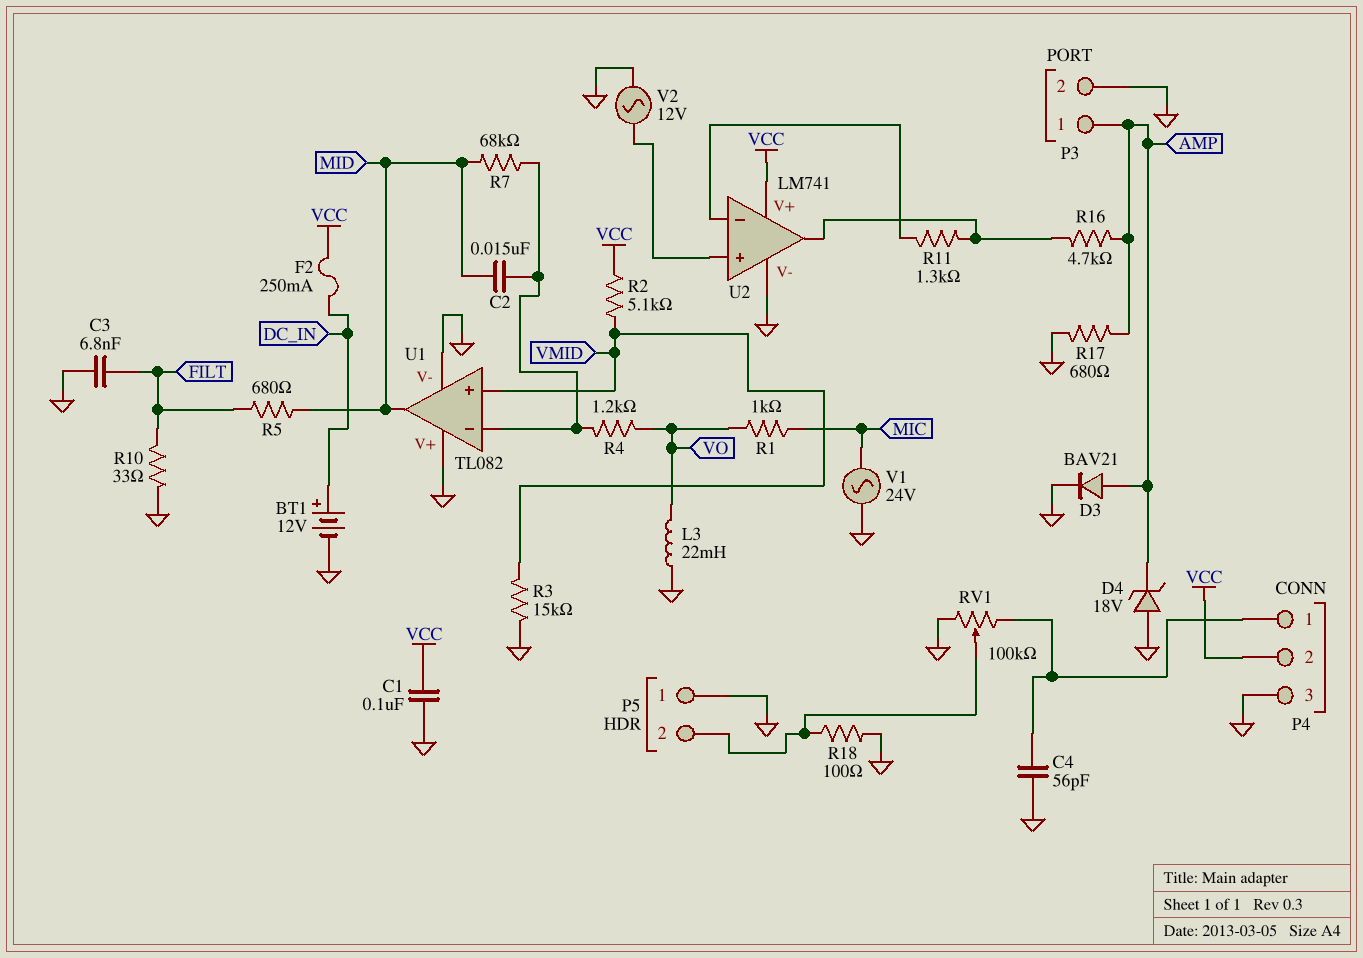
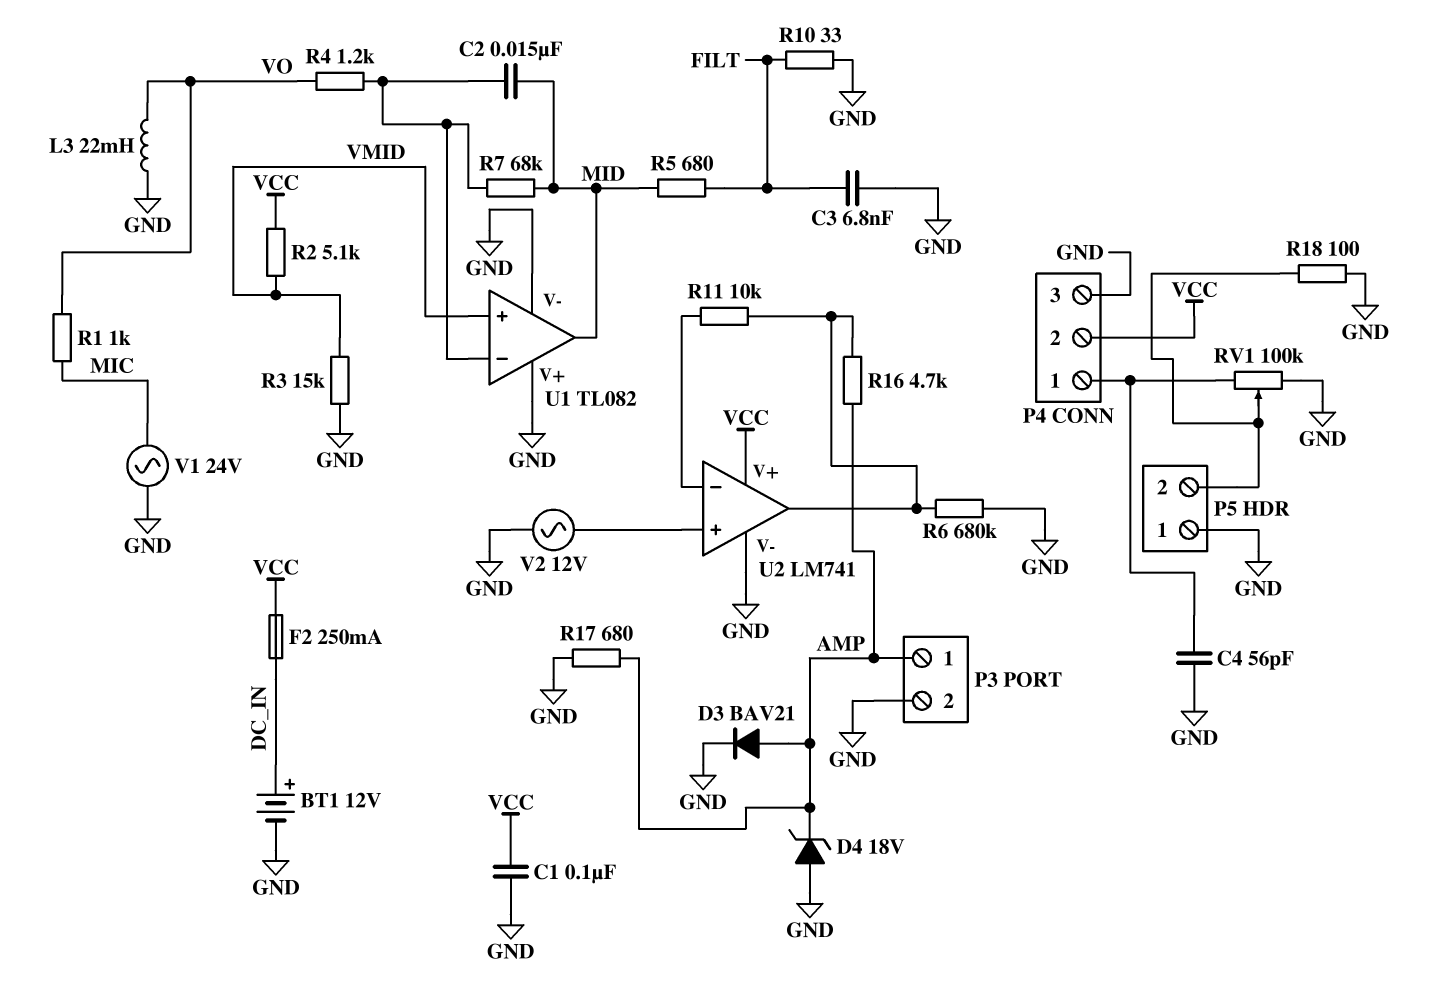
R6: none -> 680k (GND, U2/out)
R11: 1.3k (U2/in-, U2/out) -> 10k (U2/in-, U2/out)

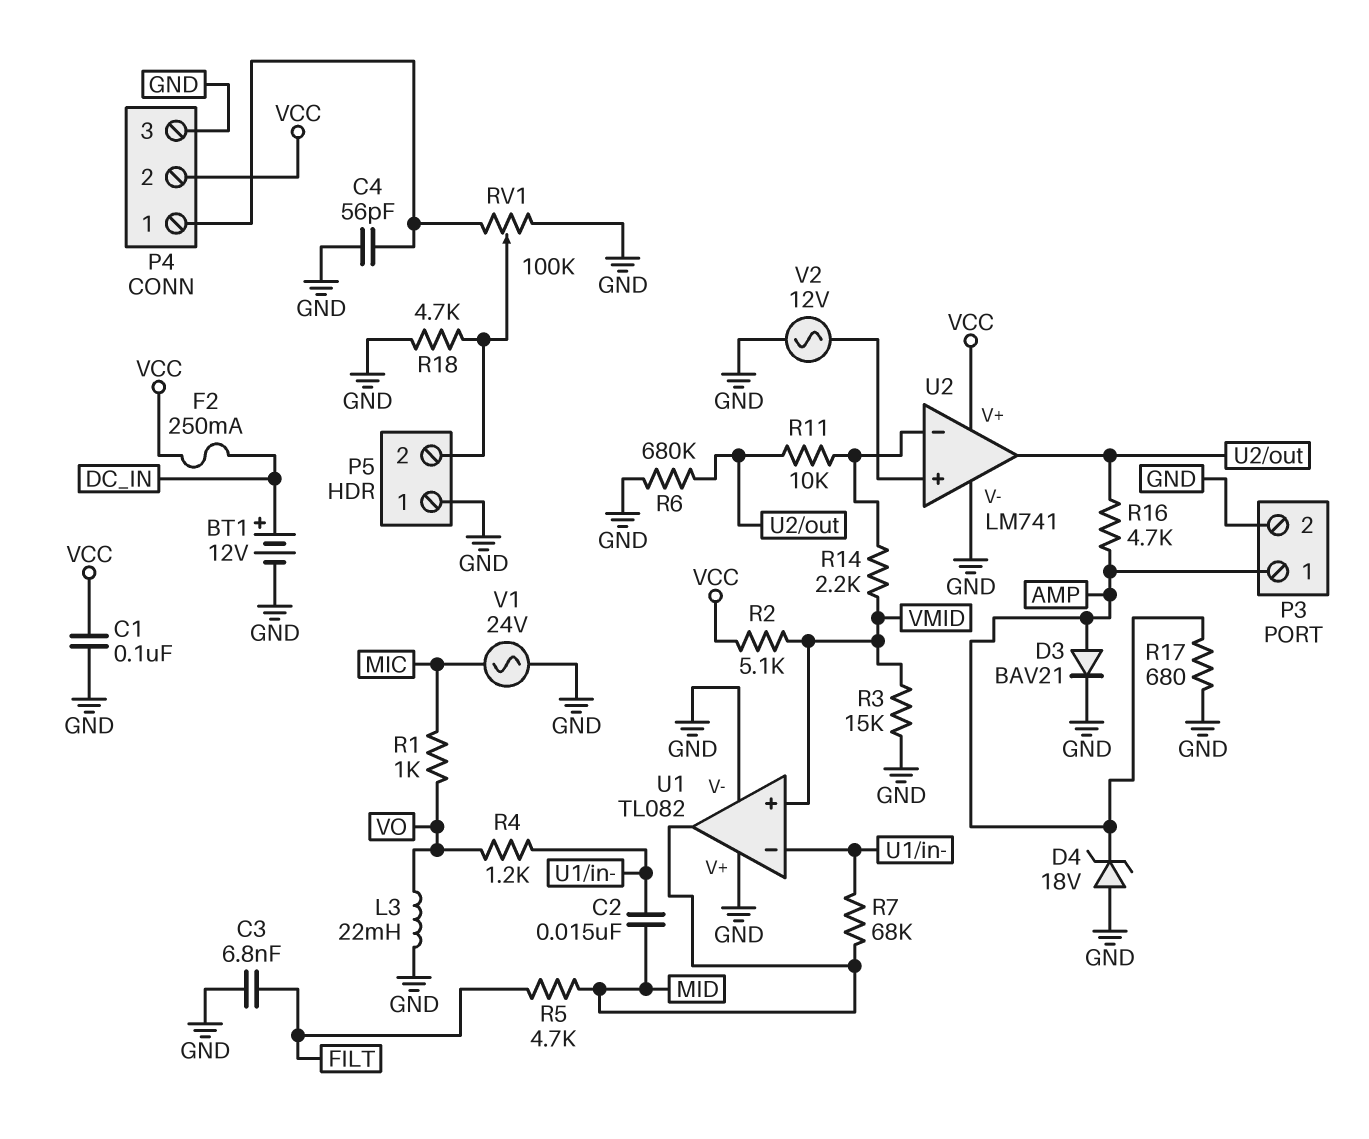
R5: 680 (FILT, MID) -> 4.7k (FILT, MID)
R10: 33 (FILT, GND) -> none
R14: none -> 2.2k (U2/in-, VMID)
R18: 100 (GND, P5/2) -> 4.7k (GND, P5/2)

